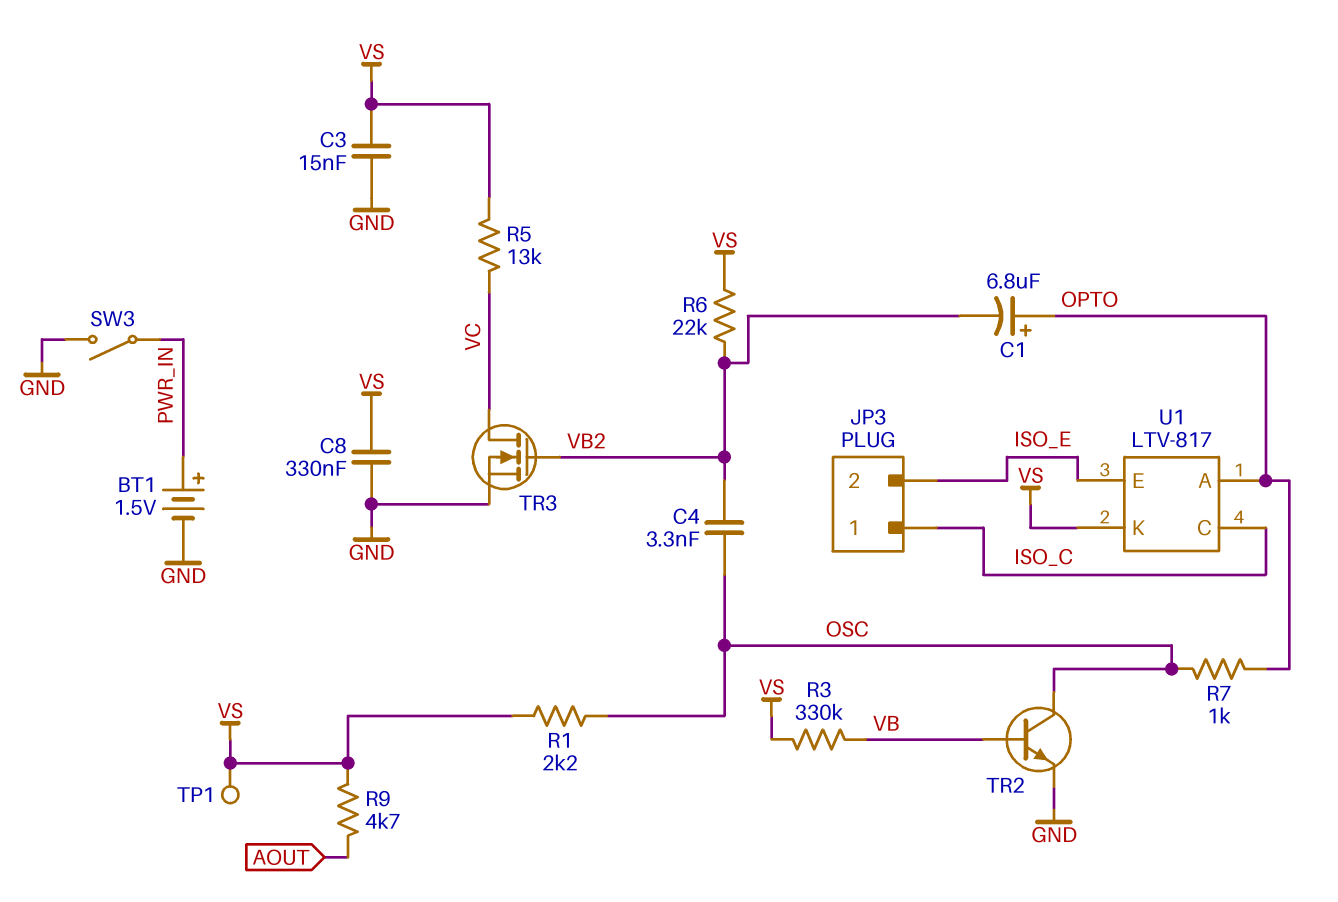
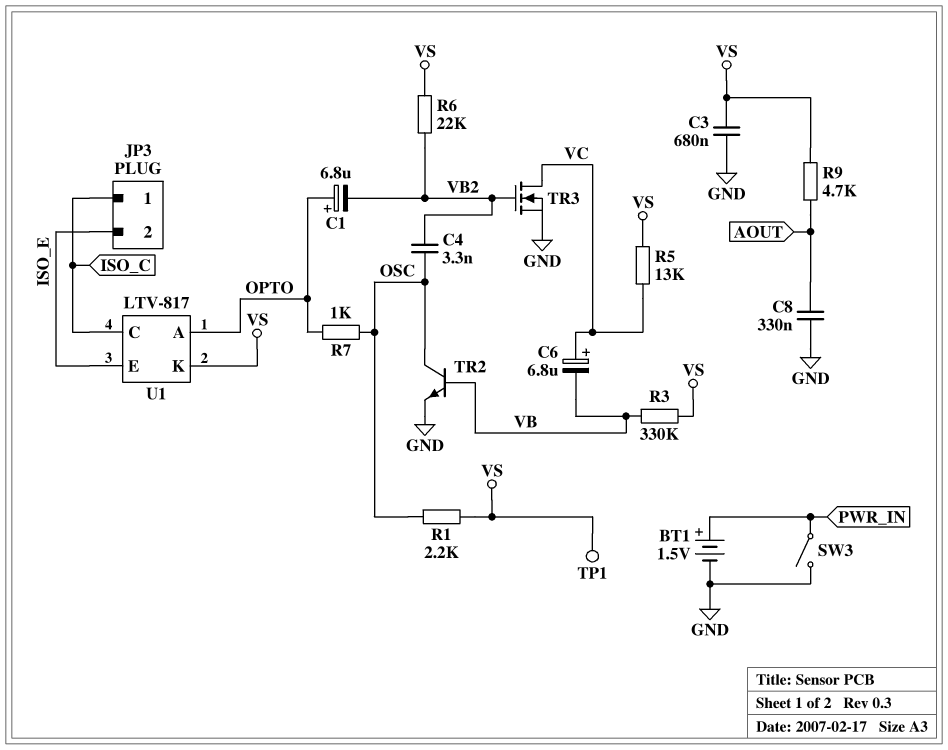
C3: 15nF (GND, VS) -> 680nF (GND, VS)
C6: none -> 6.8uF (plus VC, minus VB)
C8: 330nF (GND, VS) -> 330nF (AOUT, GND)

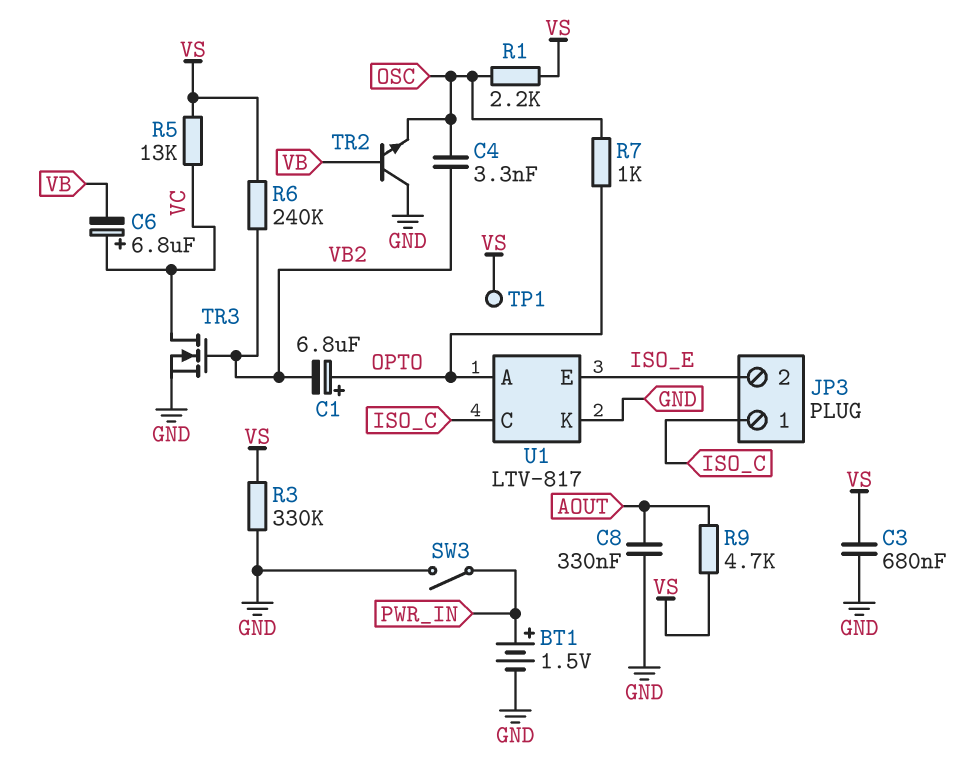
R3: 330k (VB, VS) -> 330k (GND, VS)
R6: 22k (VB2, VS) -> 240k (VB2, VS)
TR2: NPN (B VB, C OSC, E GND) -> NPN (B VB, C GND, E OSC)
U1 pin K: VS -> GND

